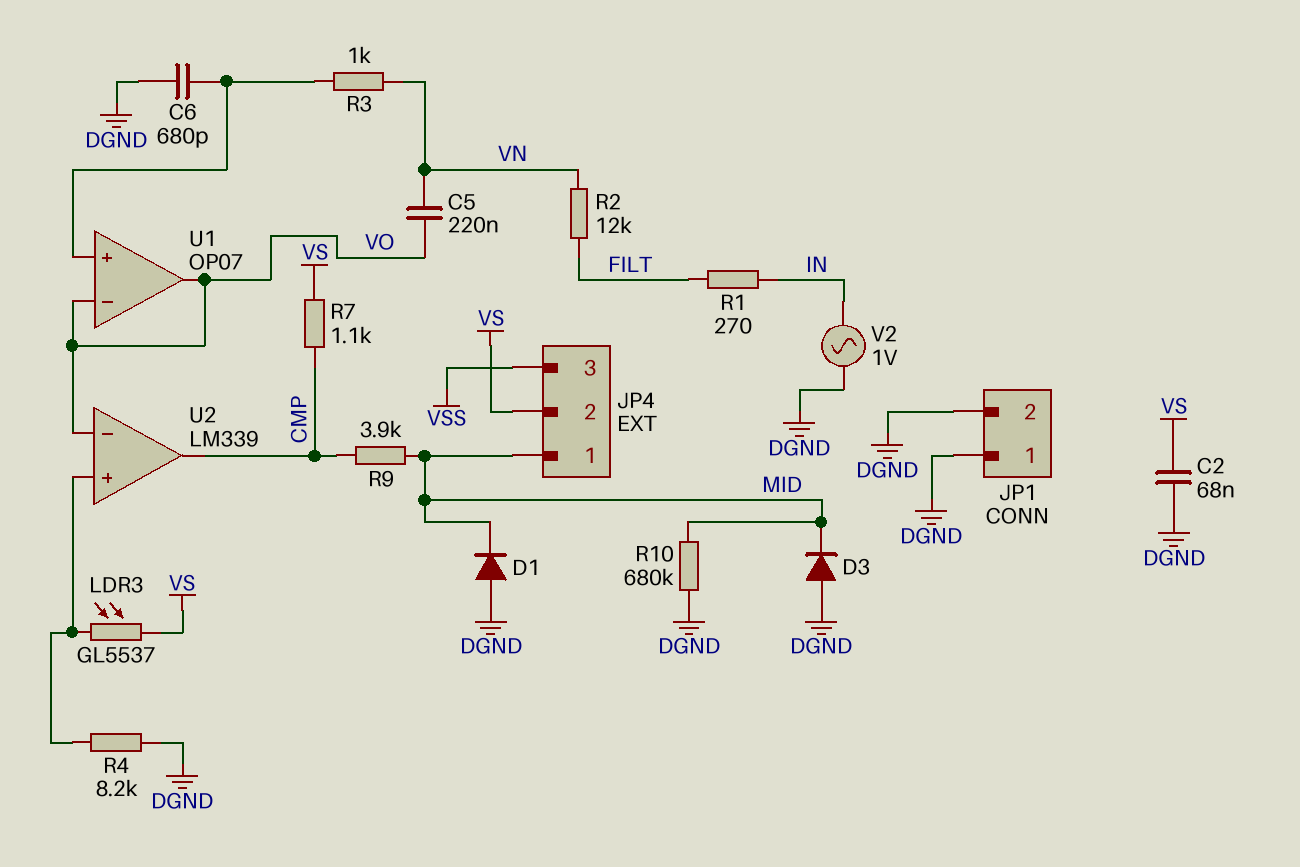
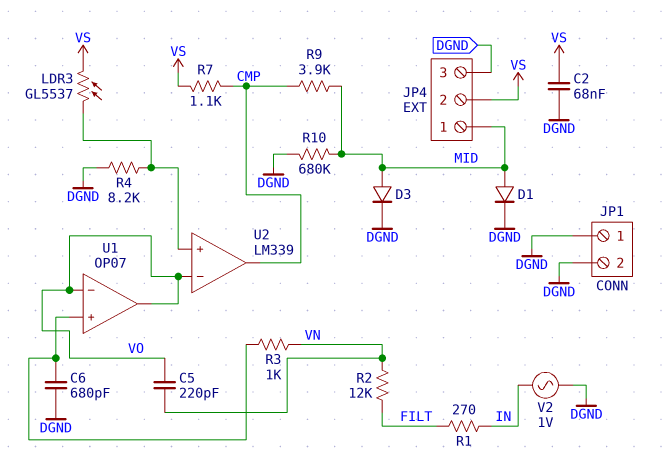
C5: 220nF (VN, VO) -> 220pF (VN, VO)
D1: diode (A DGND, K MID) -> diode (A MID, K DGND)
D3: diode (A DGND, K MID) -> diode (A MID, K DGND)
JP4 pin 3: VSS -> DGND

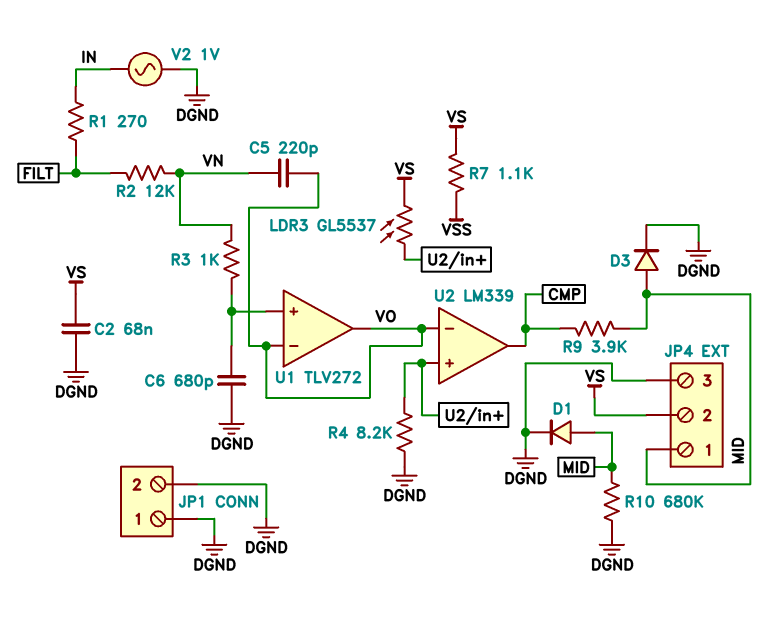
R7: 1.1k (CMP, VS) -> 1.1k (VS, VSS)
U1: OP07 -> TLV272

